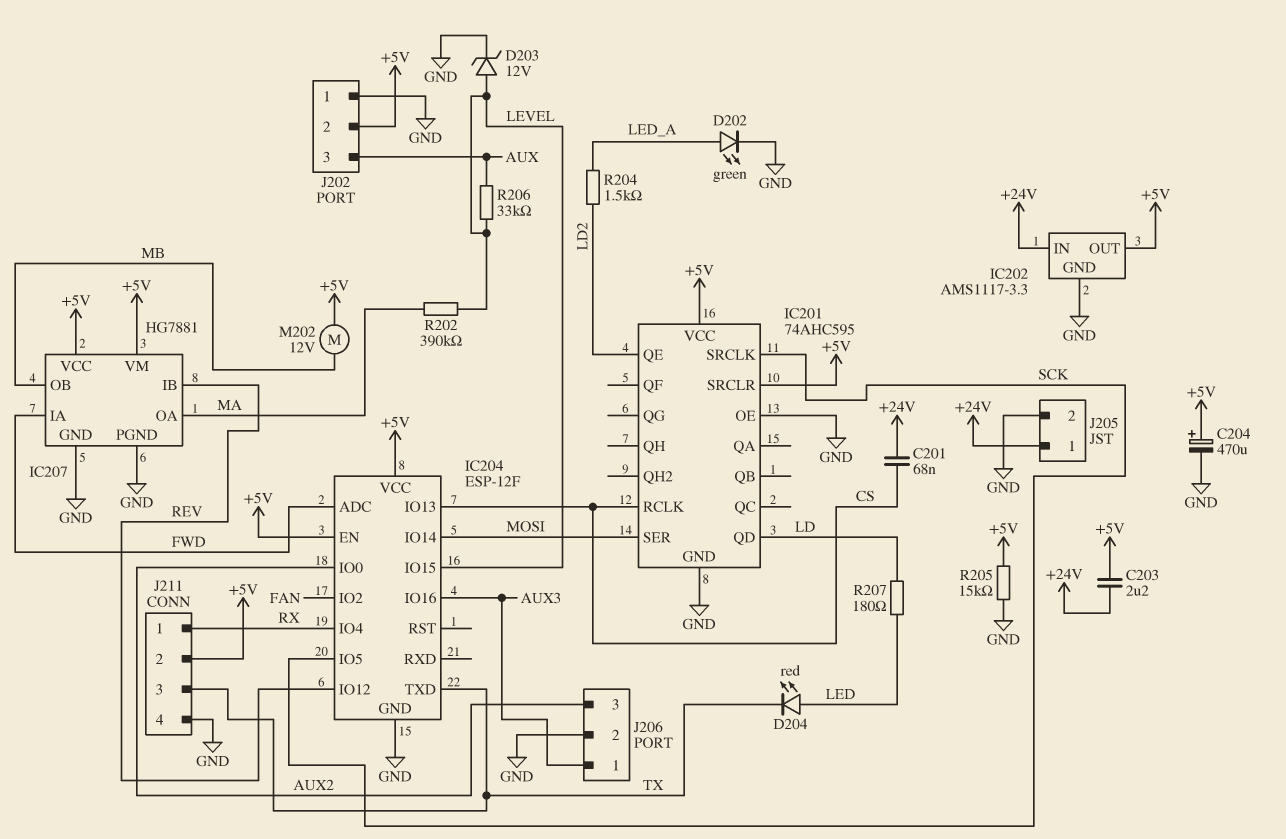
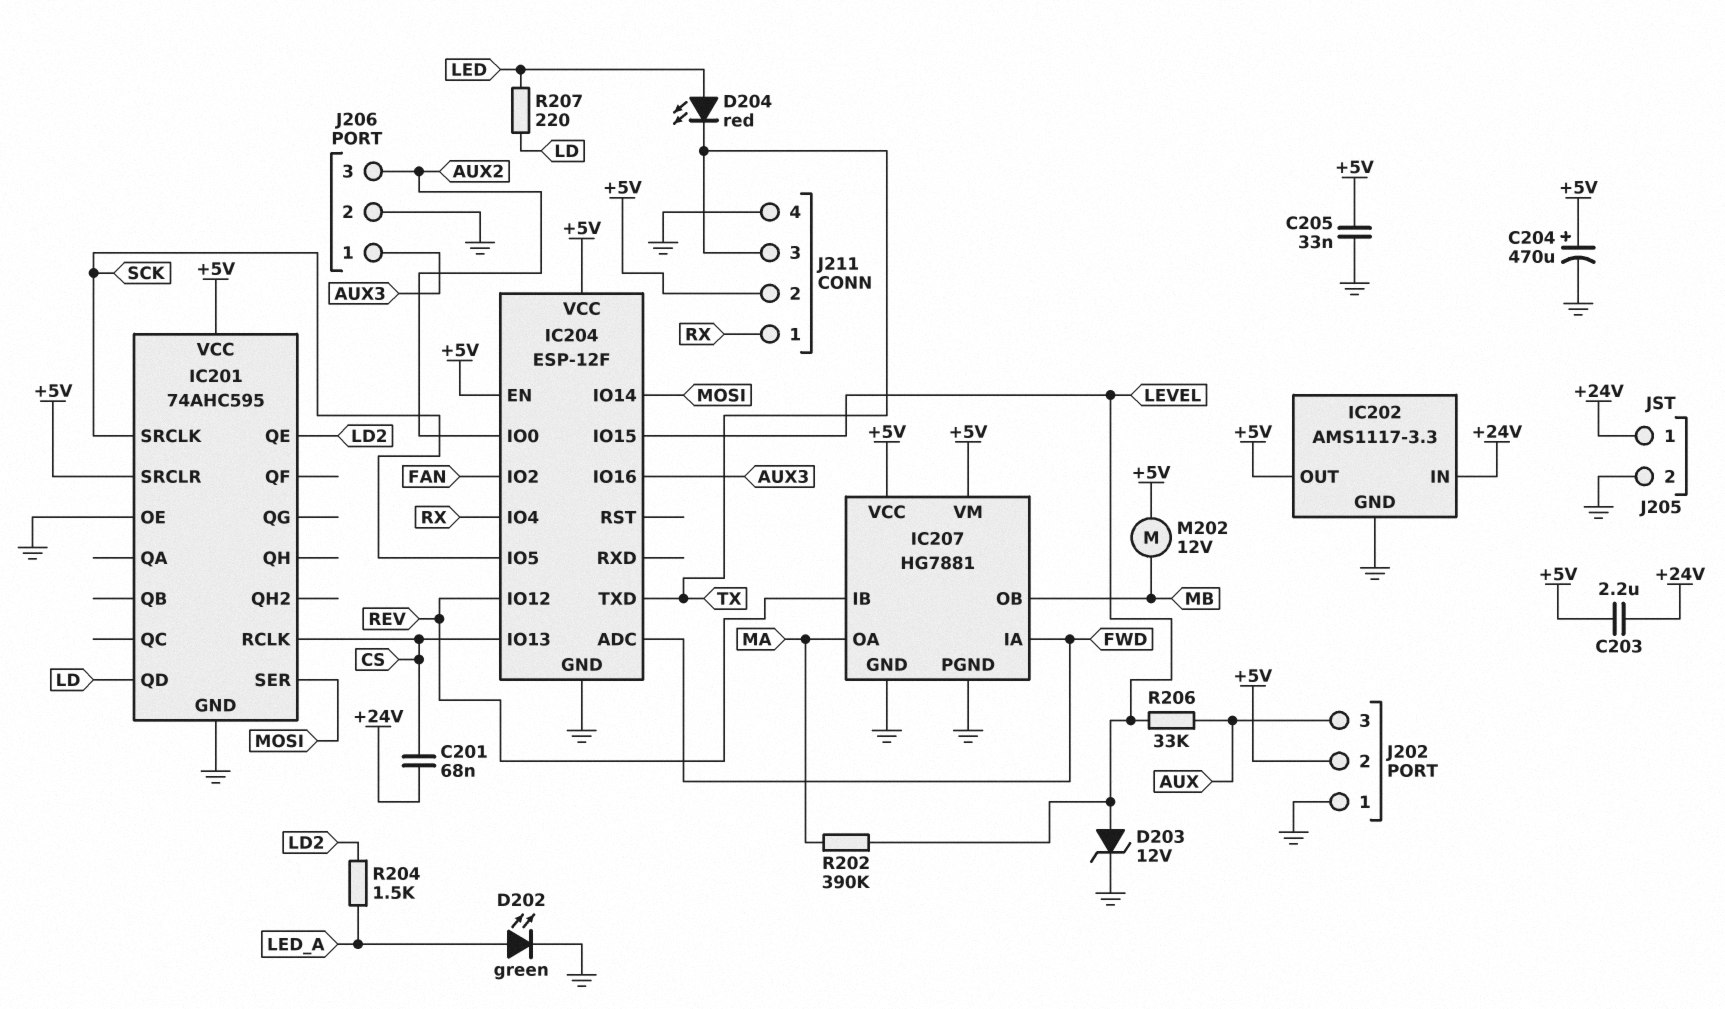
C205: none -> 33nF (+5V, GND)
R205: 15k (+5V, GND) -> none
R207: 180 (LD, LED) -> 220 (LD, LED)

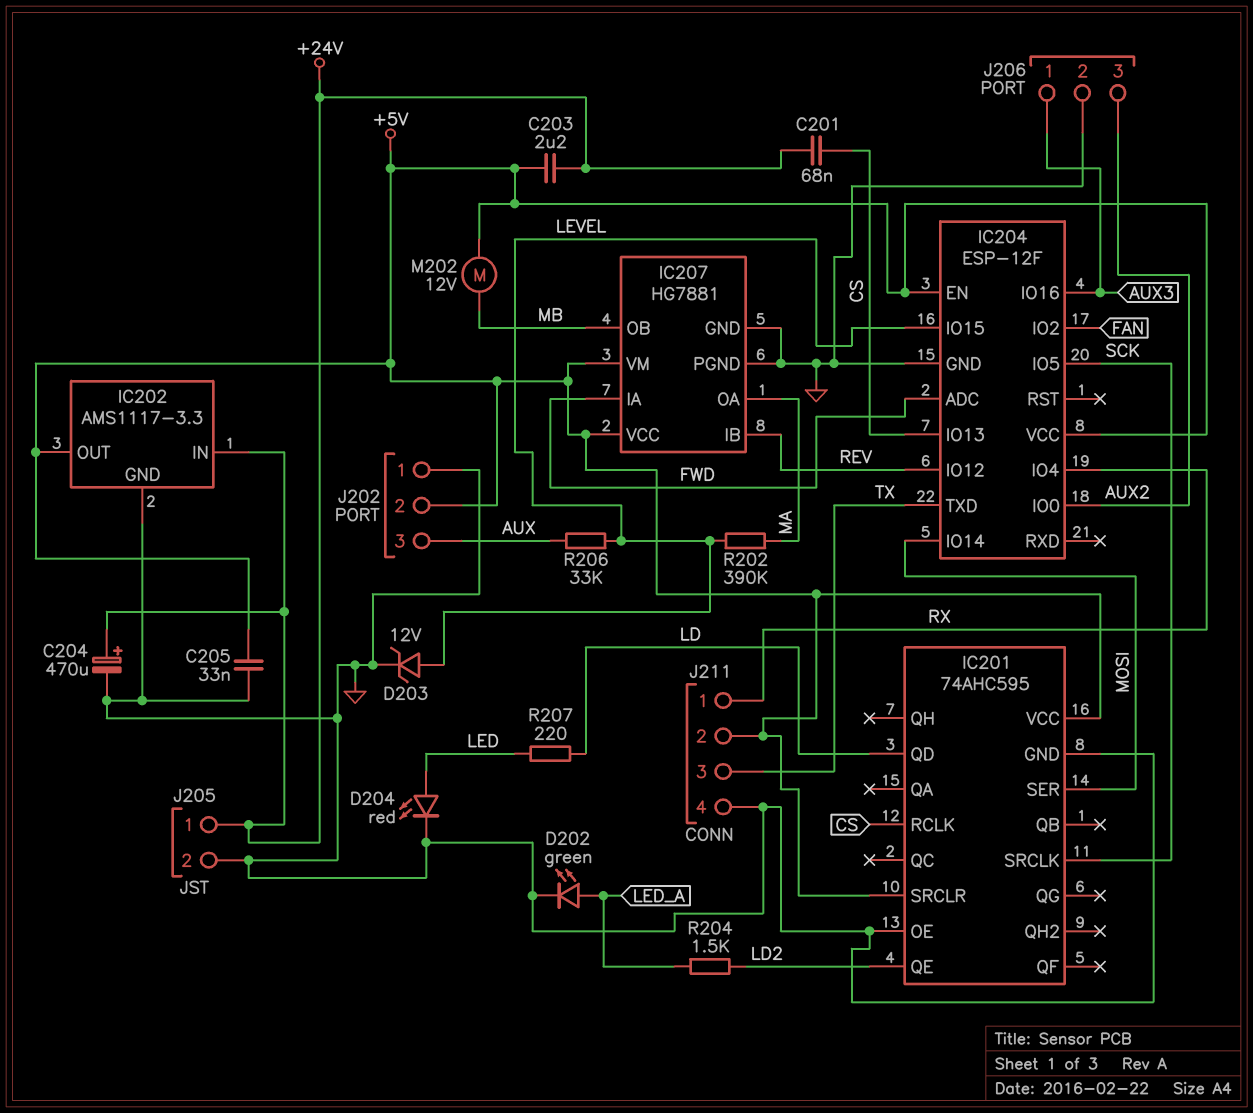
C204: 470uF (plus +5V, minus GND) -> 470uF (plus +24V, minus GND)
D204: LED red (A LED, K TX) -> LED red (A LED, K GND)

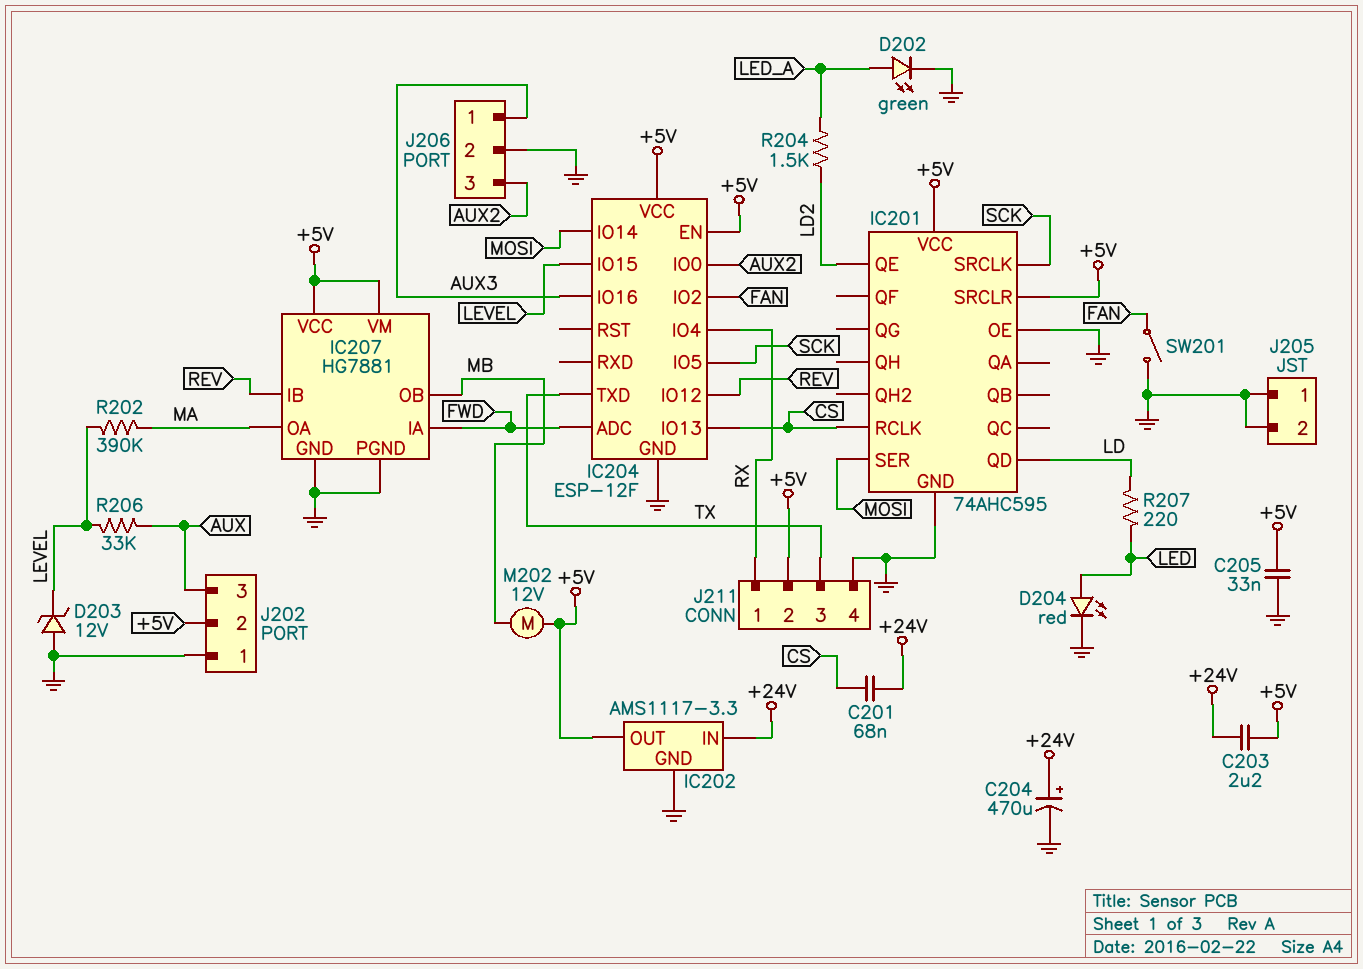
D203: zener 12V (A LEVEL, K GND) -> zener 12V (A GND, K LEVEL)
J205 pin 1: +24V -> GND
SW201: none -> switch (FAN, GND)

